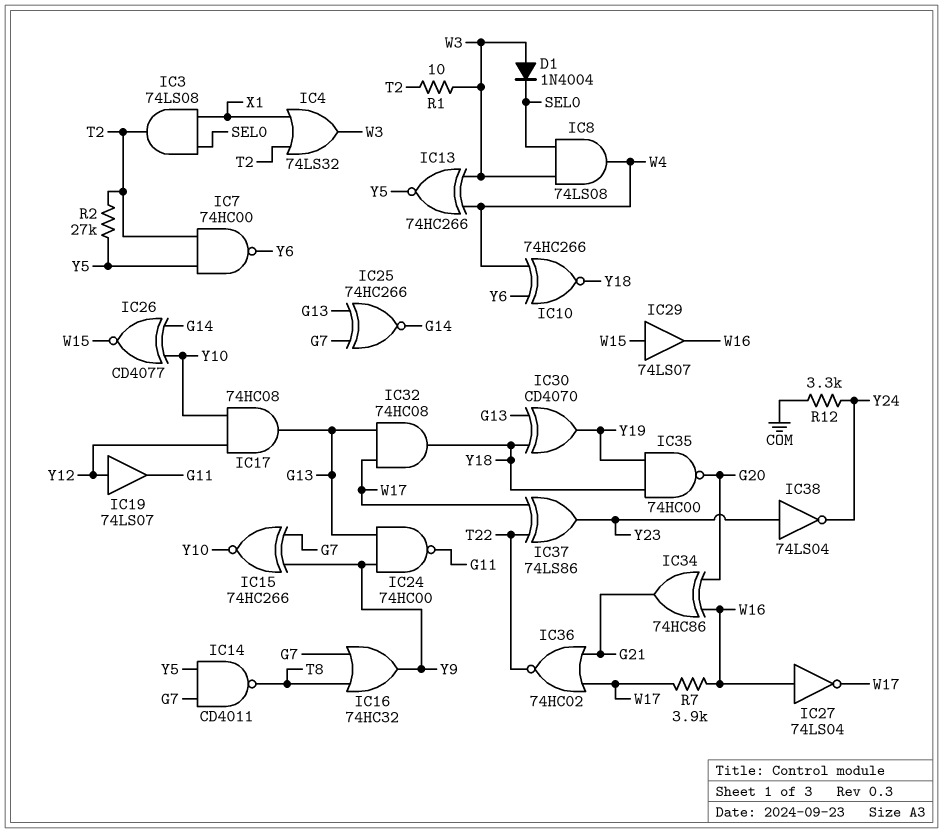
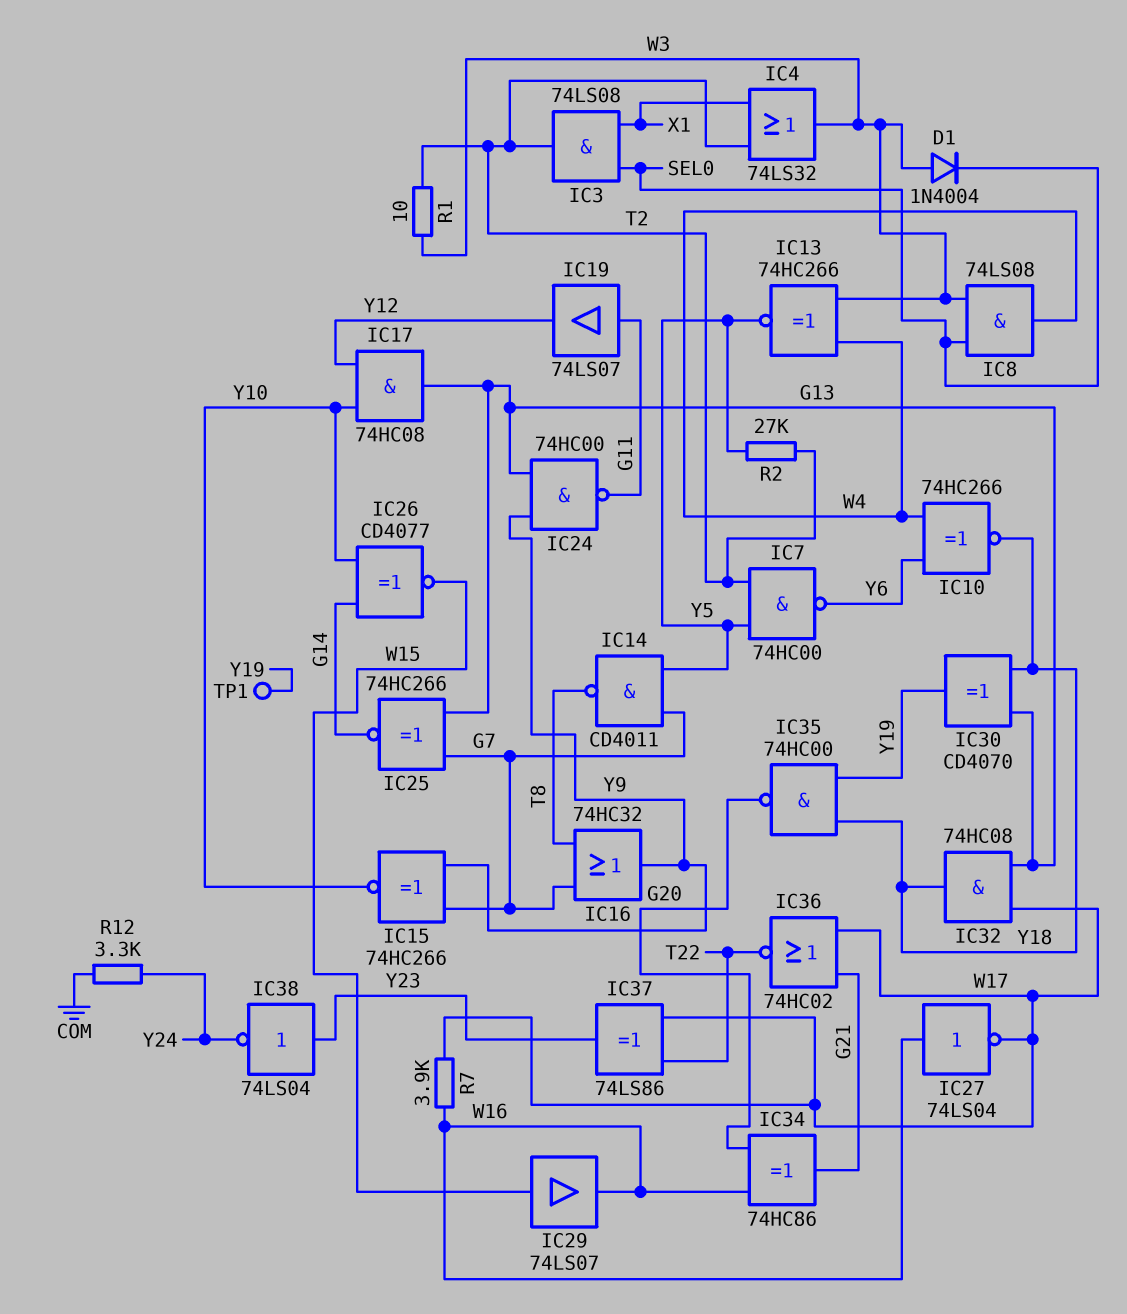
IC19: buffer 74LS07 (in Y12, out G11) -> buffer 74LS07 (in G11, out Y12)
TP1: none -> test point (Y19)

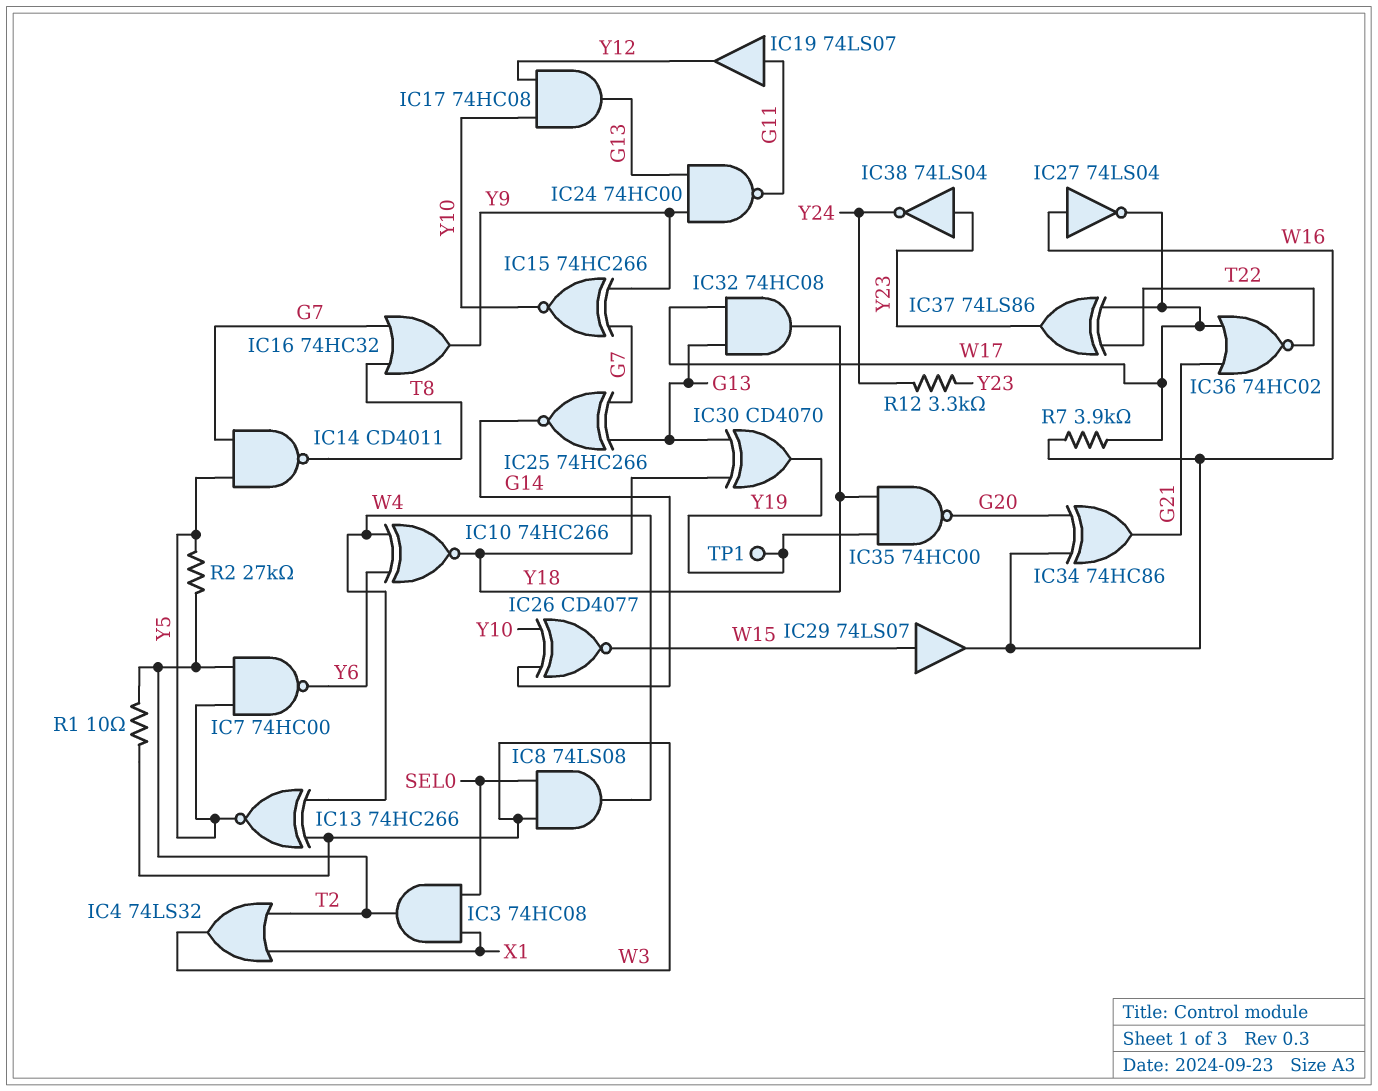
D1: diode 1N4004 (A W3, K SEL0) -> none
IC3: AND 74LS08 (in SEL0, in X1, out T2) -> AND 74HC08 (in SEL0, in X1, out T2)
R12: 3.3k (COM, Y24) -> 3.3k (Y23, Y24)

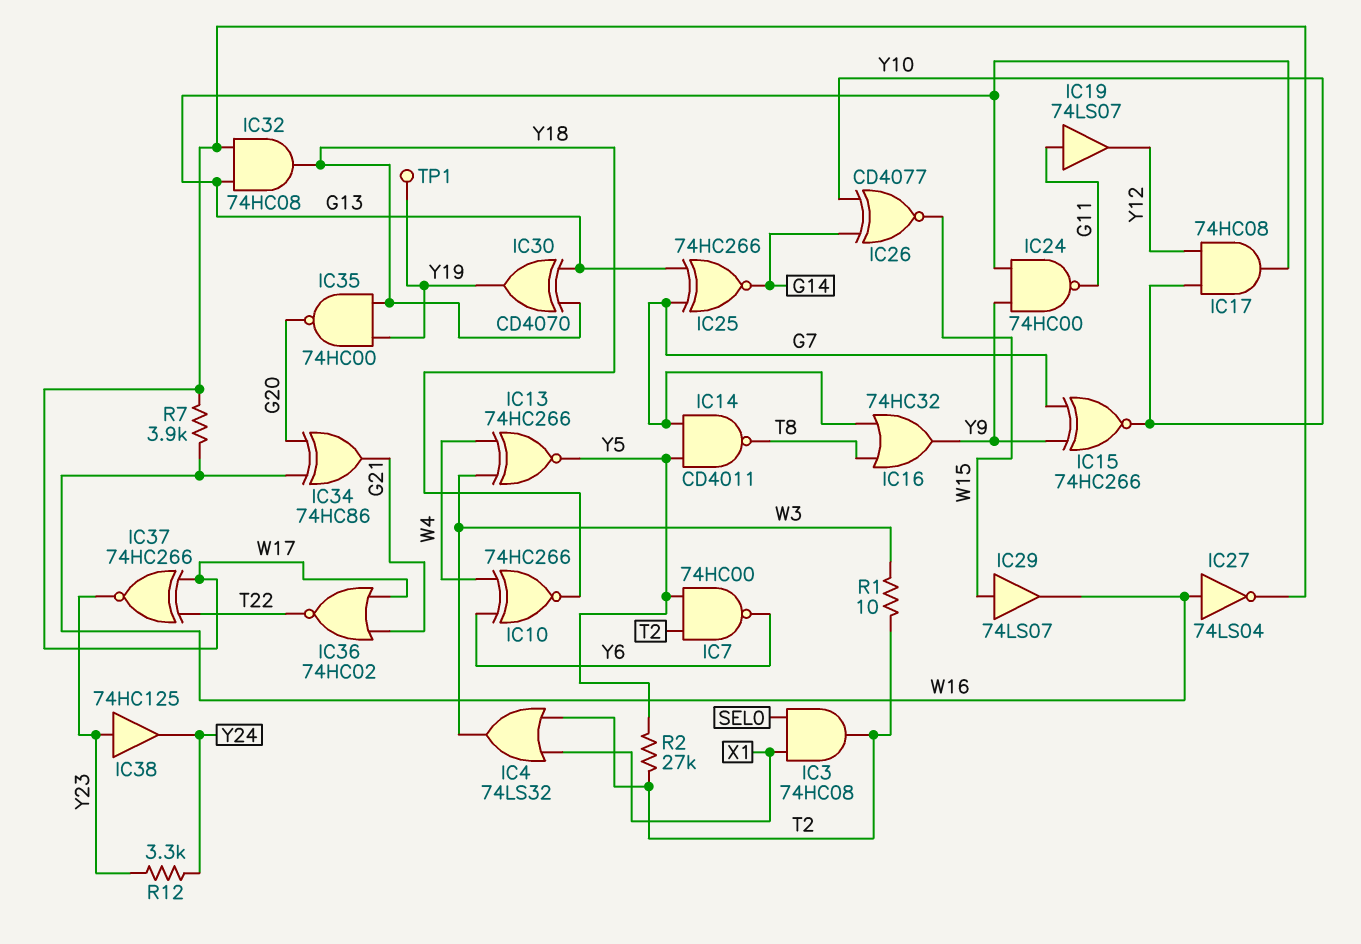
IC8: AND 74LS08 (in SEL0, in W3, out W4) -> none
IC37: XOR 74LS86 (in T22, in W17, out Y23) -> XNOR 74HC266 (in T22, in W17, out Y23)
IC38: NOT 74LS04 (in Y23, out Y24) -> buffer 74HC125 (in Y23, out Y24)

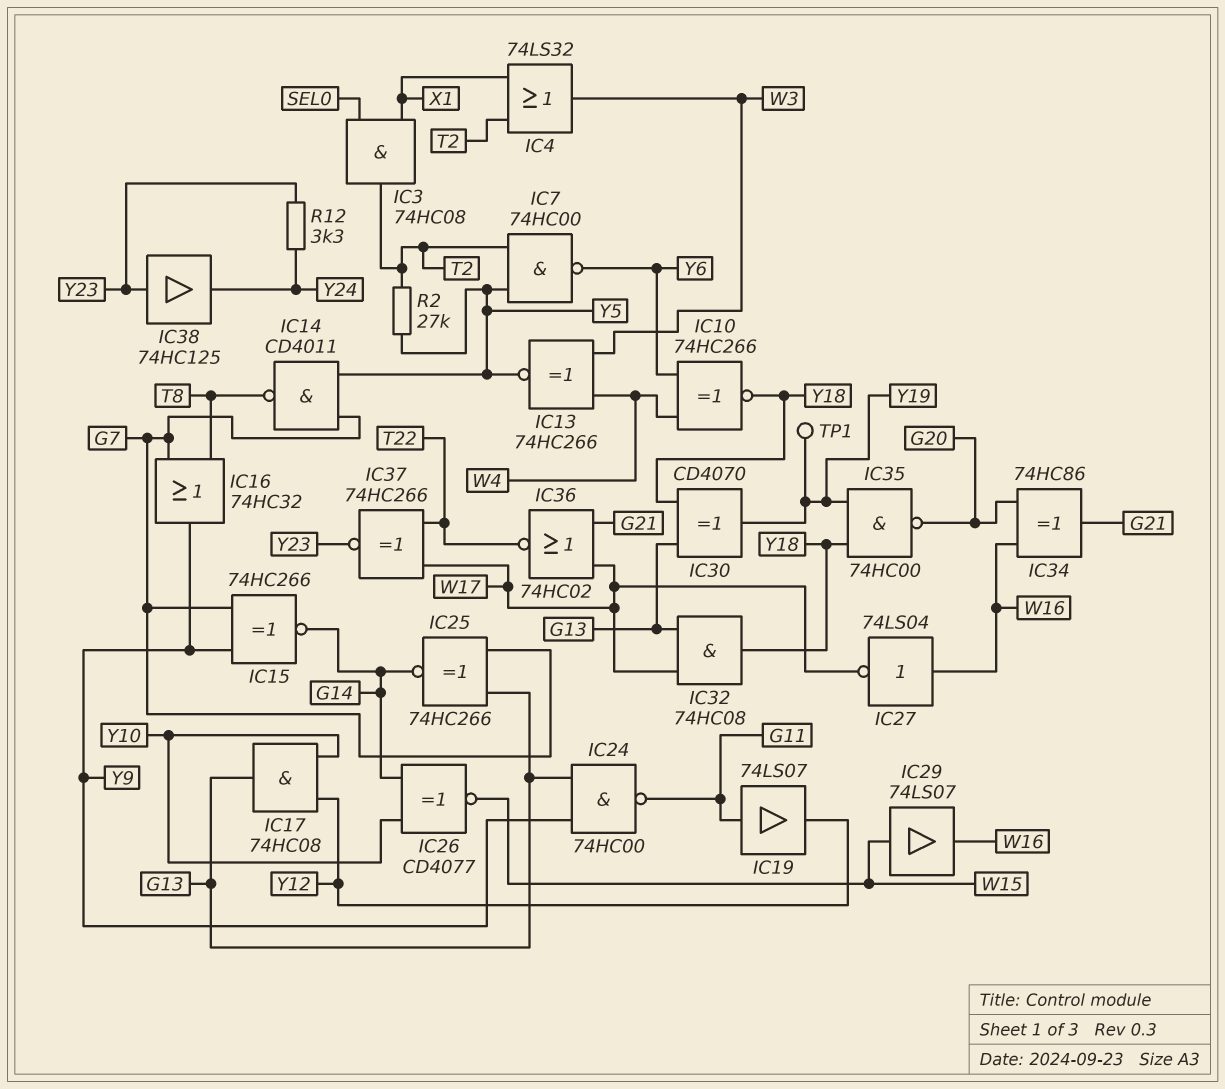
IC15: XNOR 74HC266 (in G7, in Y9, out Y10) -> XNOR 74HC266 (in G7, in Y9, out G14)
R1: 10 (T2, W3) -> none
R7: 3.9k (W16, W17) -> none

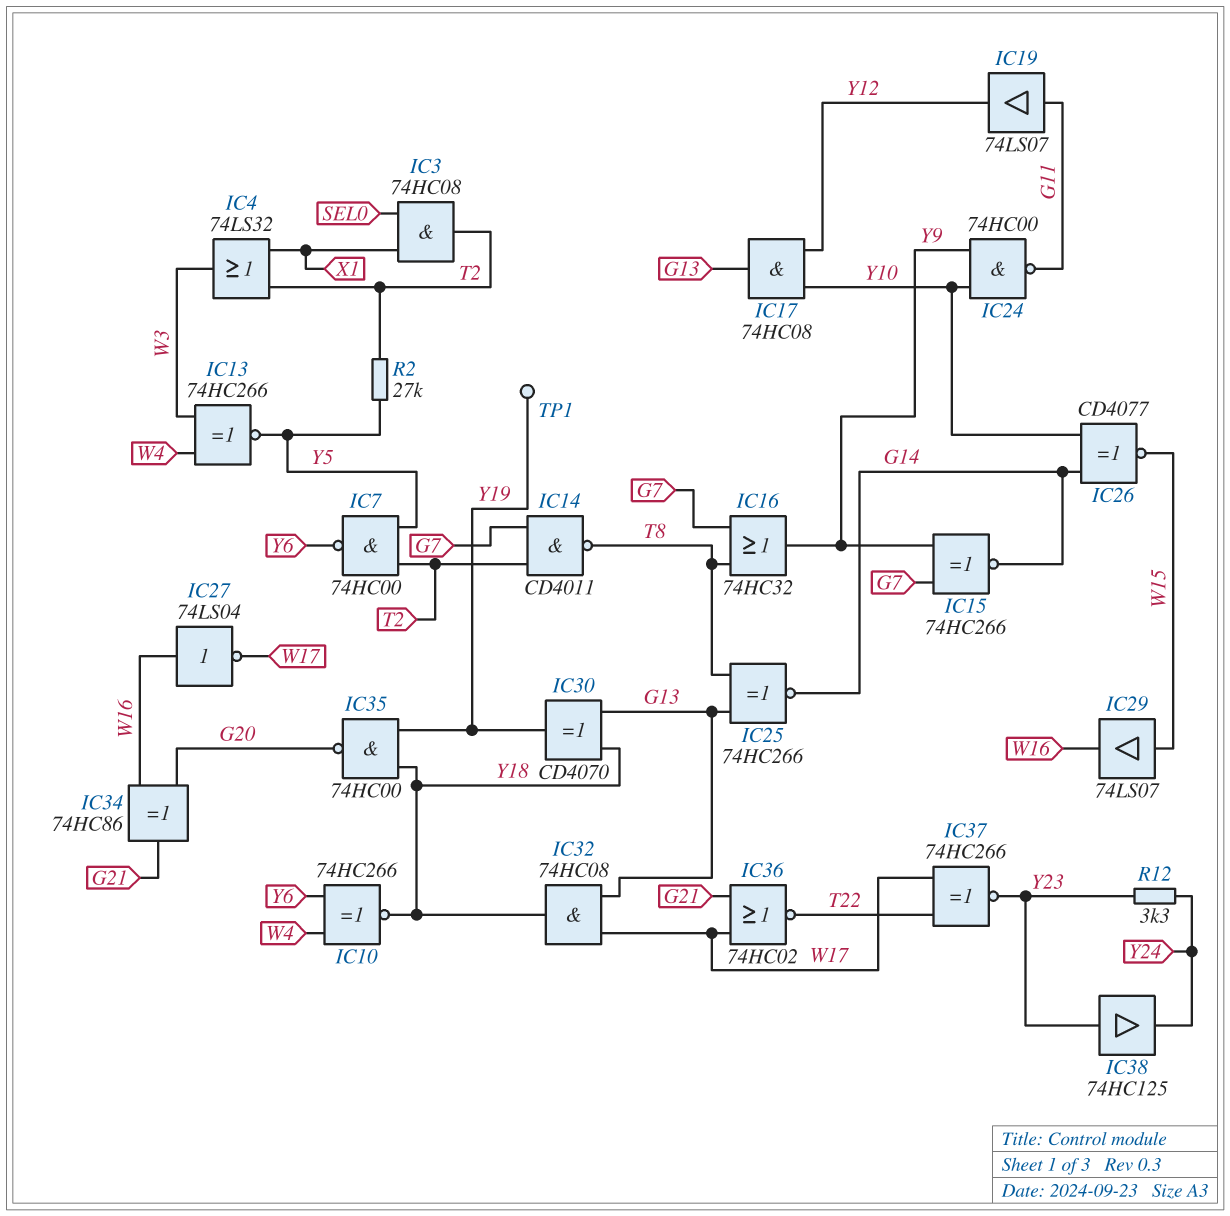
IC14: NAND CD4011 (in G7, in Y5, out T8) -> NAND CD4011 (in G7, in T2, out T8)
IC24: NAND 74HC00 (in G13, in Y9, out G11) -> NAND 74HC00 (in Y9, in Y10, out G11)
IC25: XNOR 74HC266 (in G7, in G13, out G14) -> XNOR 74HC266 (in G13, in T8, out G14)

